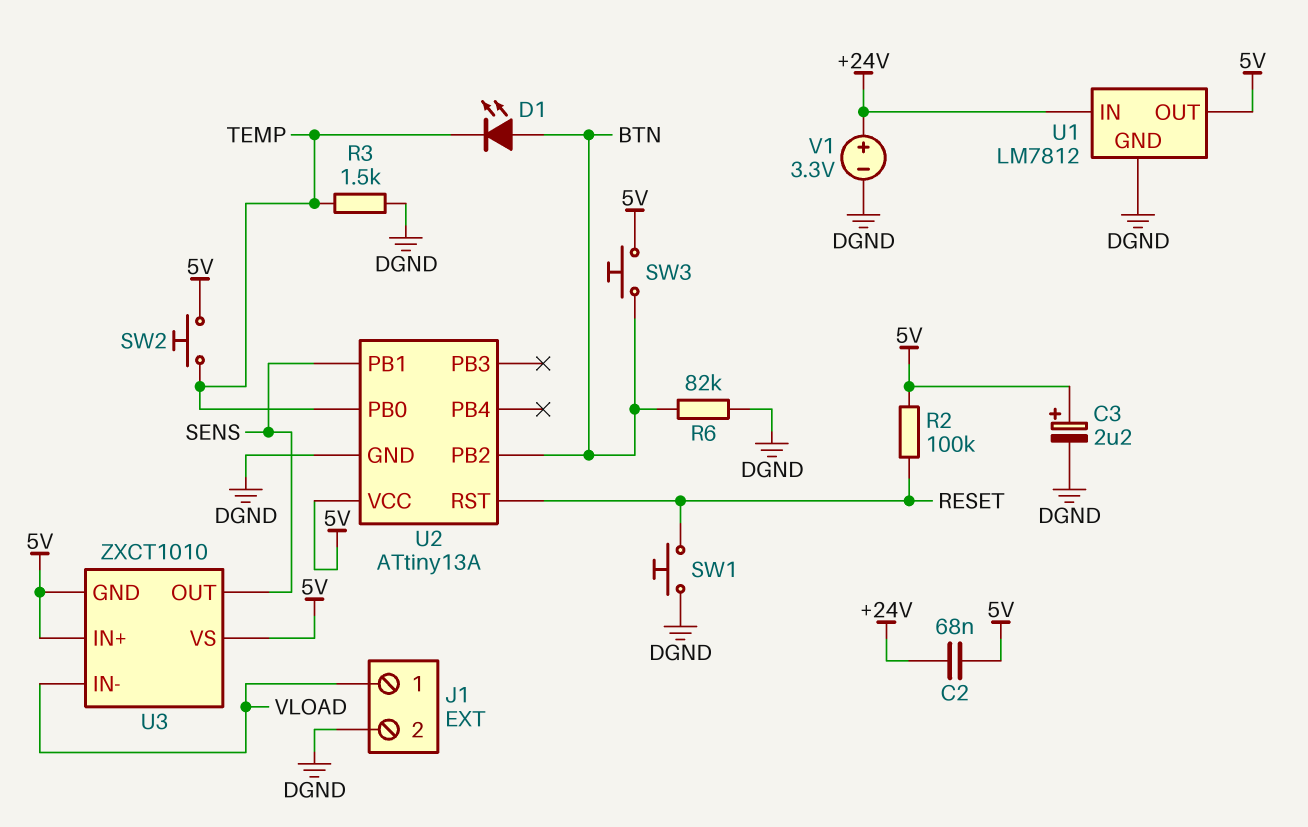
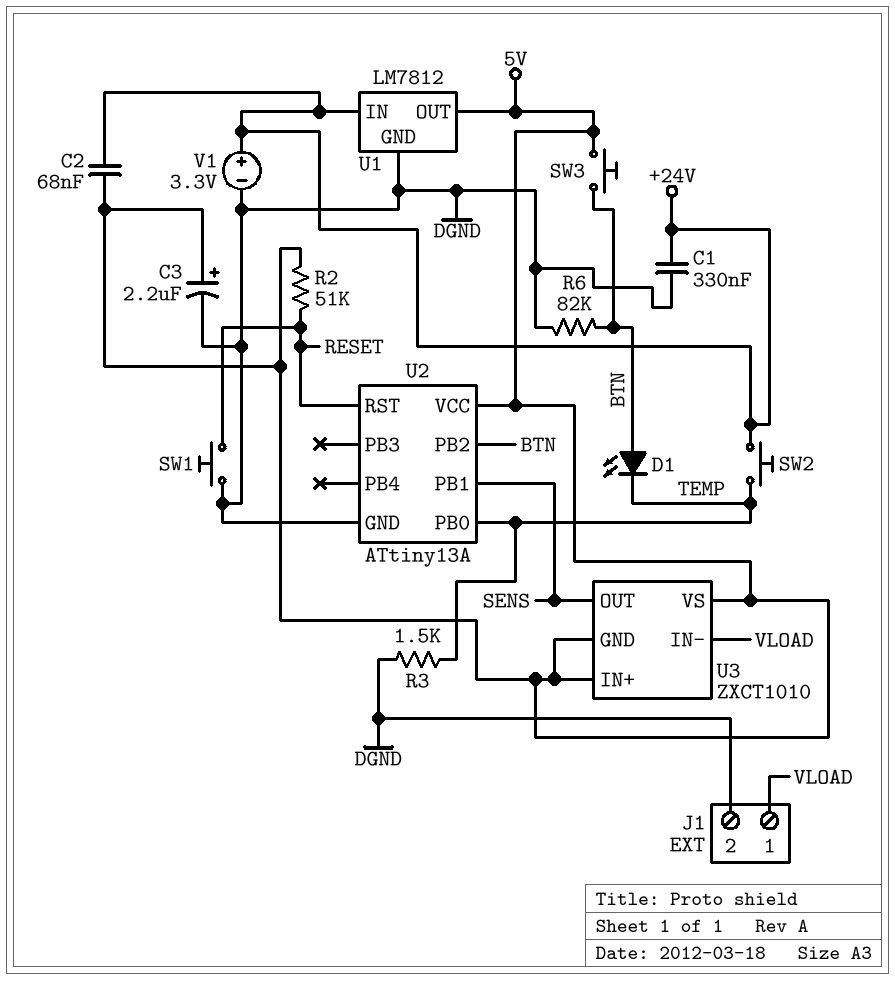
C1: none -> 330nF (+24V, DGND)
R2: 100k (5V, RESET) -> 51k (5V, RESET)
SW2: button (5V, TEMP) -> button (+24V, TEMP)

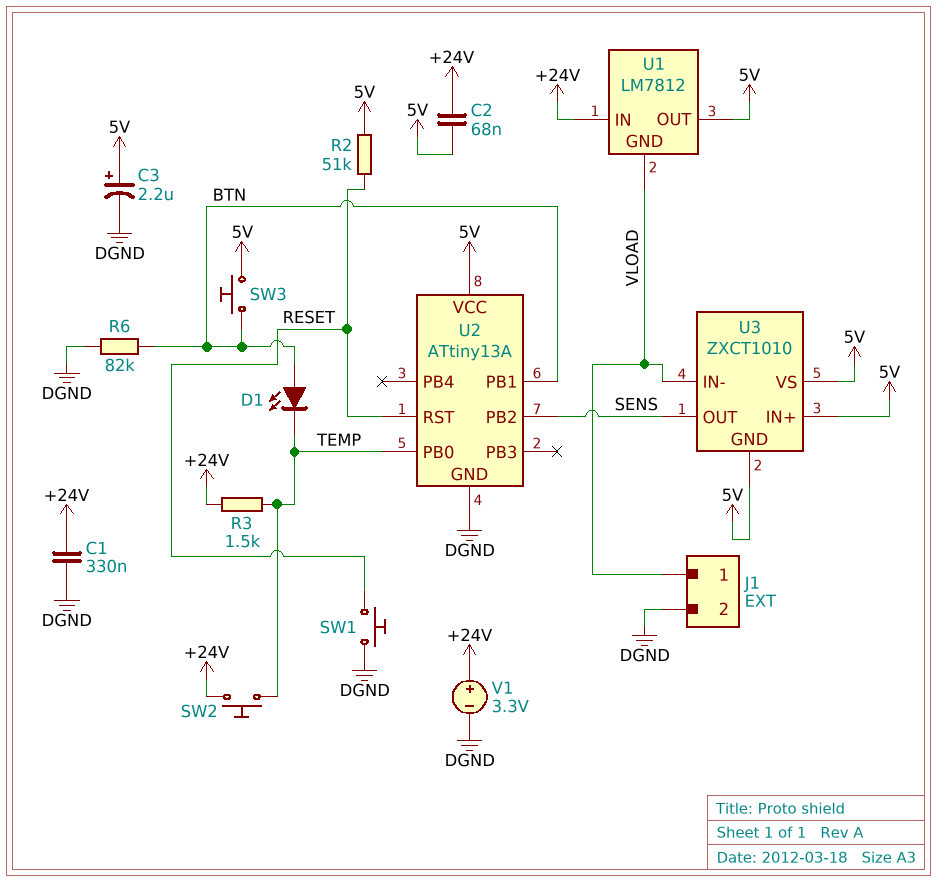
R3: 1.5k (DGND, TEMP) -> 1.5k (+24V, TEMP)
U1 pin GND: DGND -> VLOAD
U2 pin PB1: SENS -> BTN
U2 pin PB2: BTN -> SENS

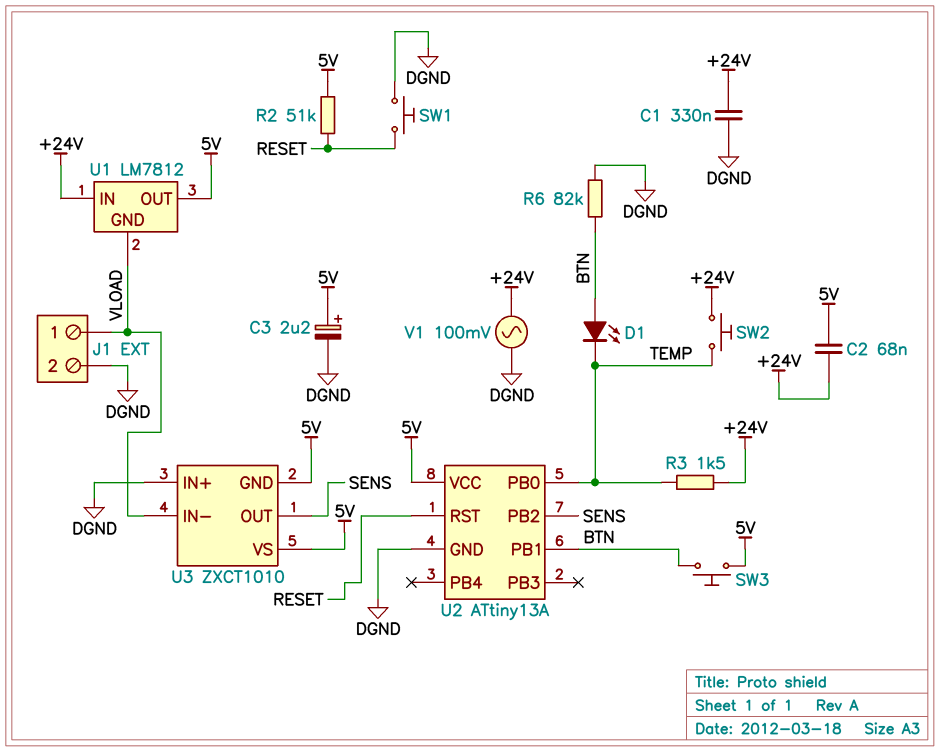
U3 pin IN+: 5V -> DGND
V1: 3.3V (plus +24V, minus DGND) -> AC 100mV (+24V, DGND)

